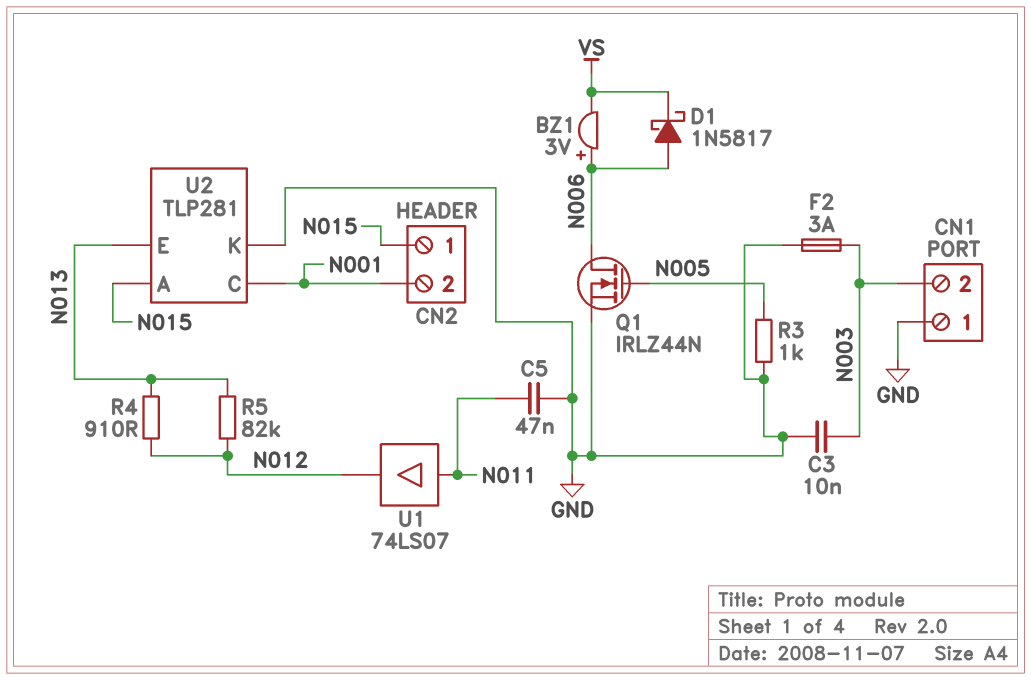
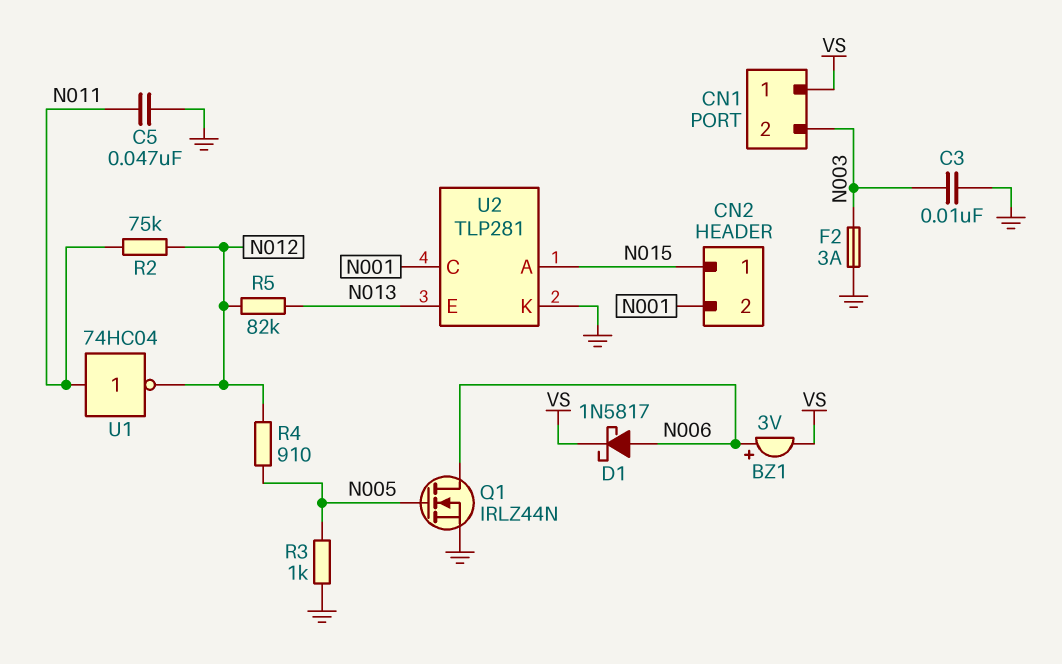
CN1 pin 1: GND -> VS
R2: none -> 75k (N011, N012)
R4: 910 (N012, N013) -> 910 (N005, N012)
U1: buffer 74LS07 (in N011, out N012) -> NOT 74HC04 (in N011, out N012)

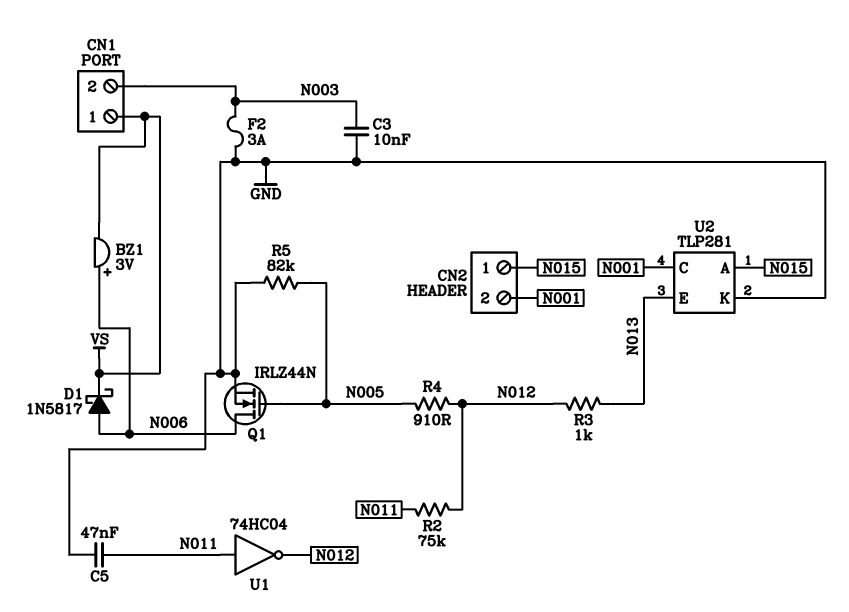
R3: 1k (GND, N005) -> 1k (N012, N013)
R5: 82k (N012, N013) -> 82k (GND, N005)

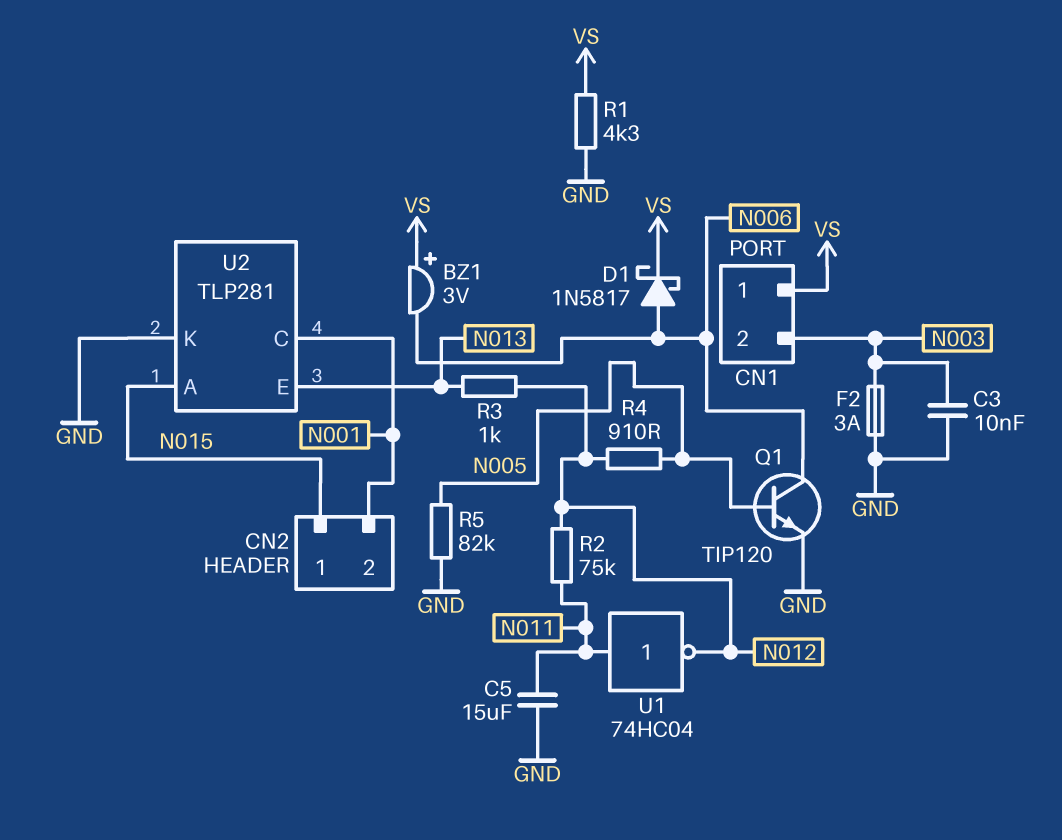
BZ1: buzzer 3V (plus N006, minus VS) -> buzzer 3V (plus VS, minus N006)
C5: 47nF (GND, N011) -> 15uF (GND, N011)
Q1: NMOS IRLZ44N (G N005, D N006, S GND) -> NPN TIP120 (B N005, C N006, E GND)
R1: none -> 4.3k (GND, VS)

